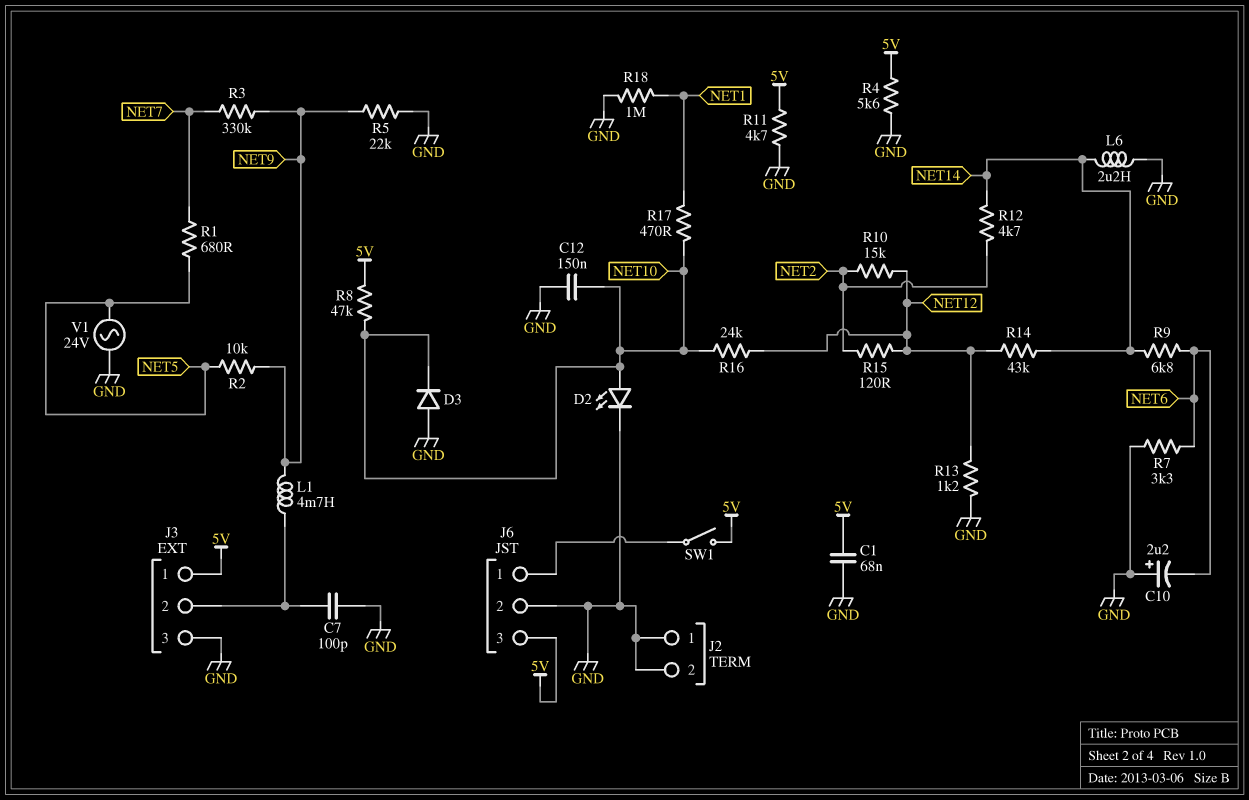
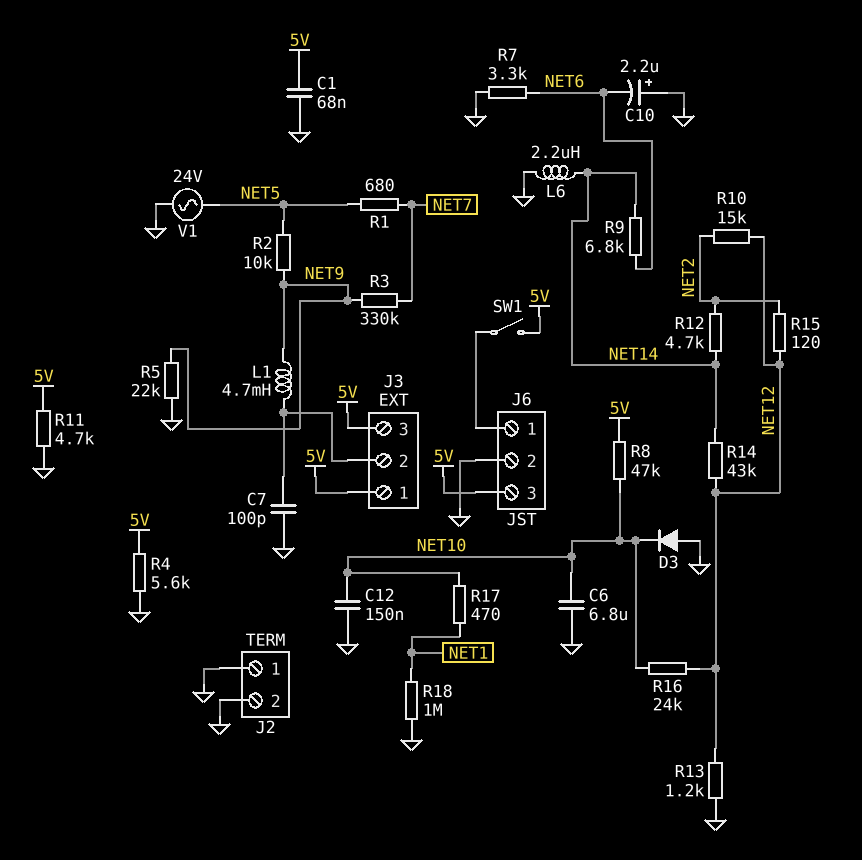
C6: none -> 6.8uF (GND, NET10)
D2: LED (A NET10, K GND) -> none
J3 pin 3: GND -> 5V

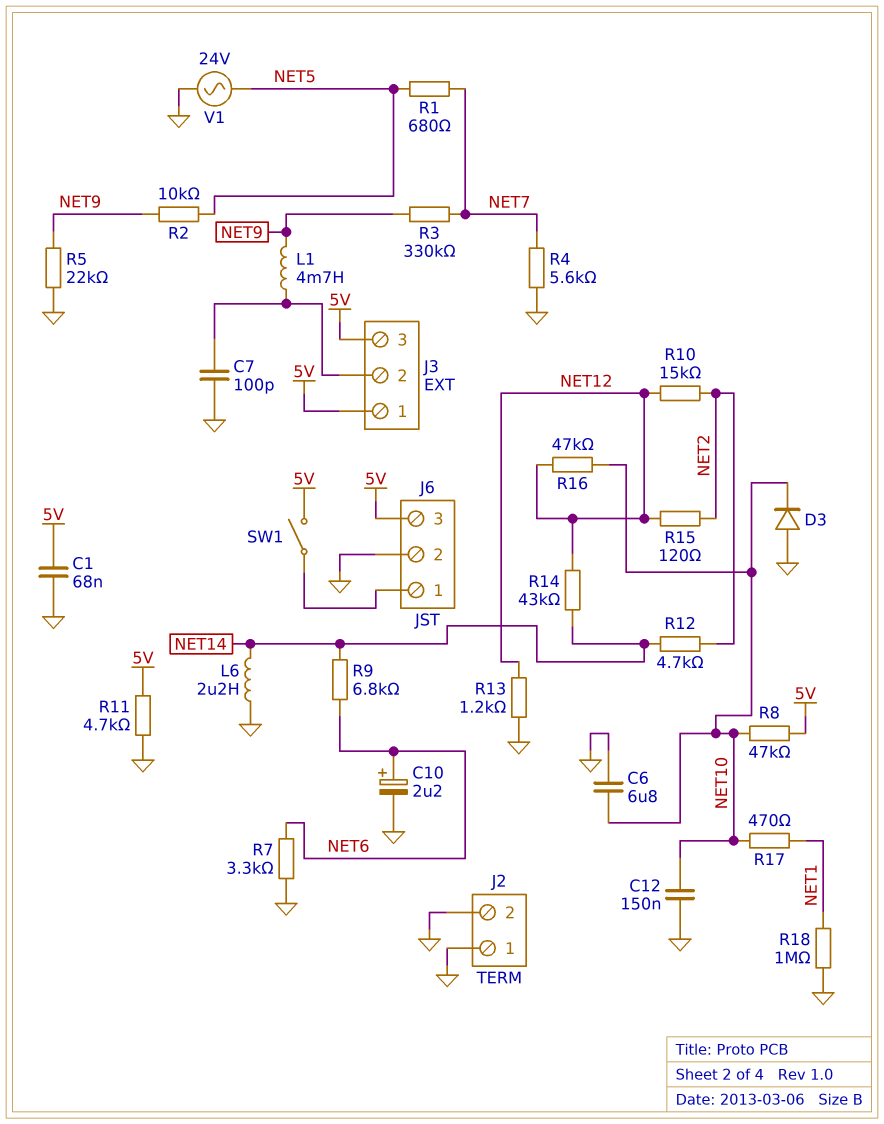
C10: 2.2uF (plus GND, minus NET6) -> 2.2uF (plus NET6, minus GND)
R4: 5.6k (5V, GND) -> 5.6k (GND, NET7)
R16: 24k (NET10, NET12) -> 47k (NET10, NET12)

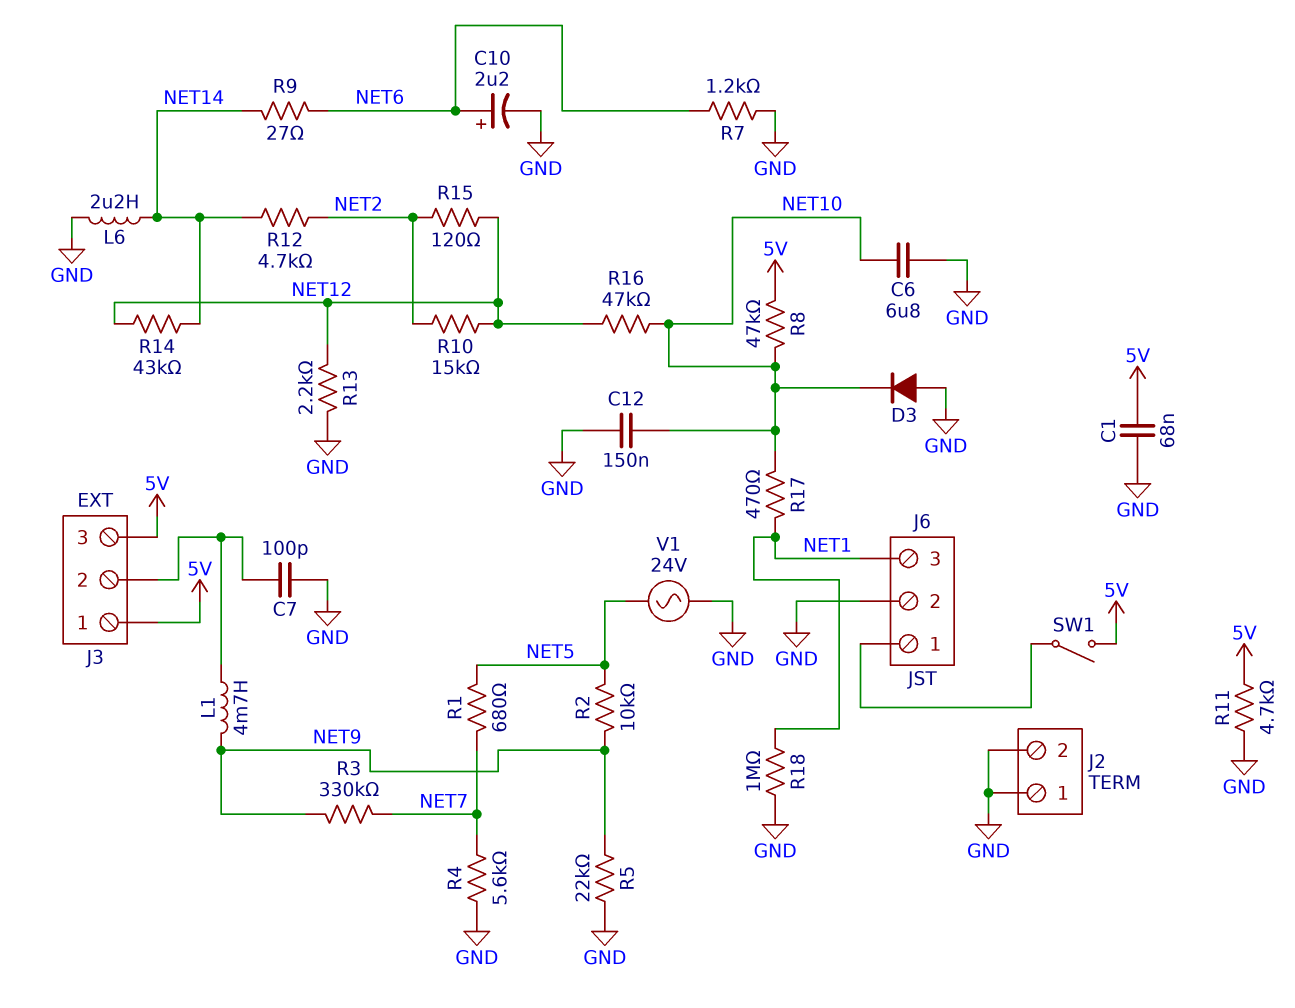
J6 pin 3: 5V -> NET1
R7: 3.3k (GND, NET6) -> 1.2k (GND, NET6)
R9: 6.8k (NET6, NET14) -> 27 (NET6, NET14)
R13: 1.2k (GND, NET12) -> 2.2k (GND, NET12)

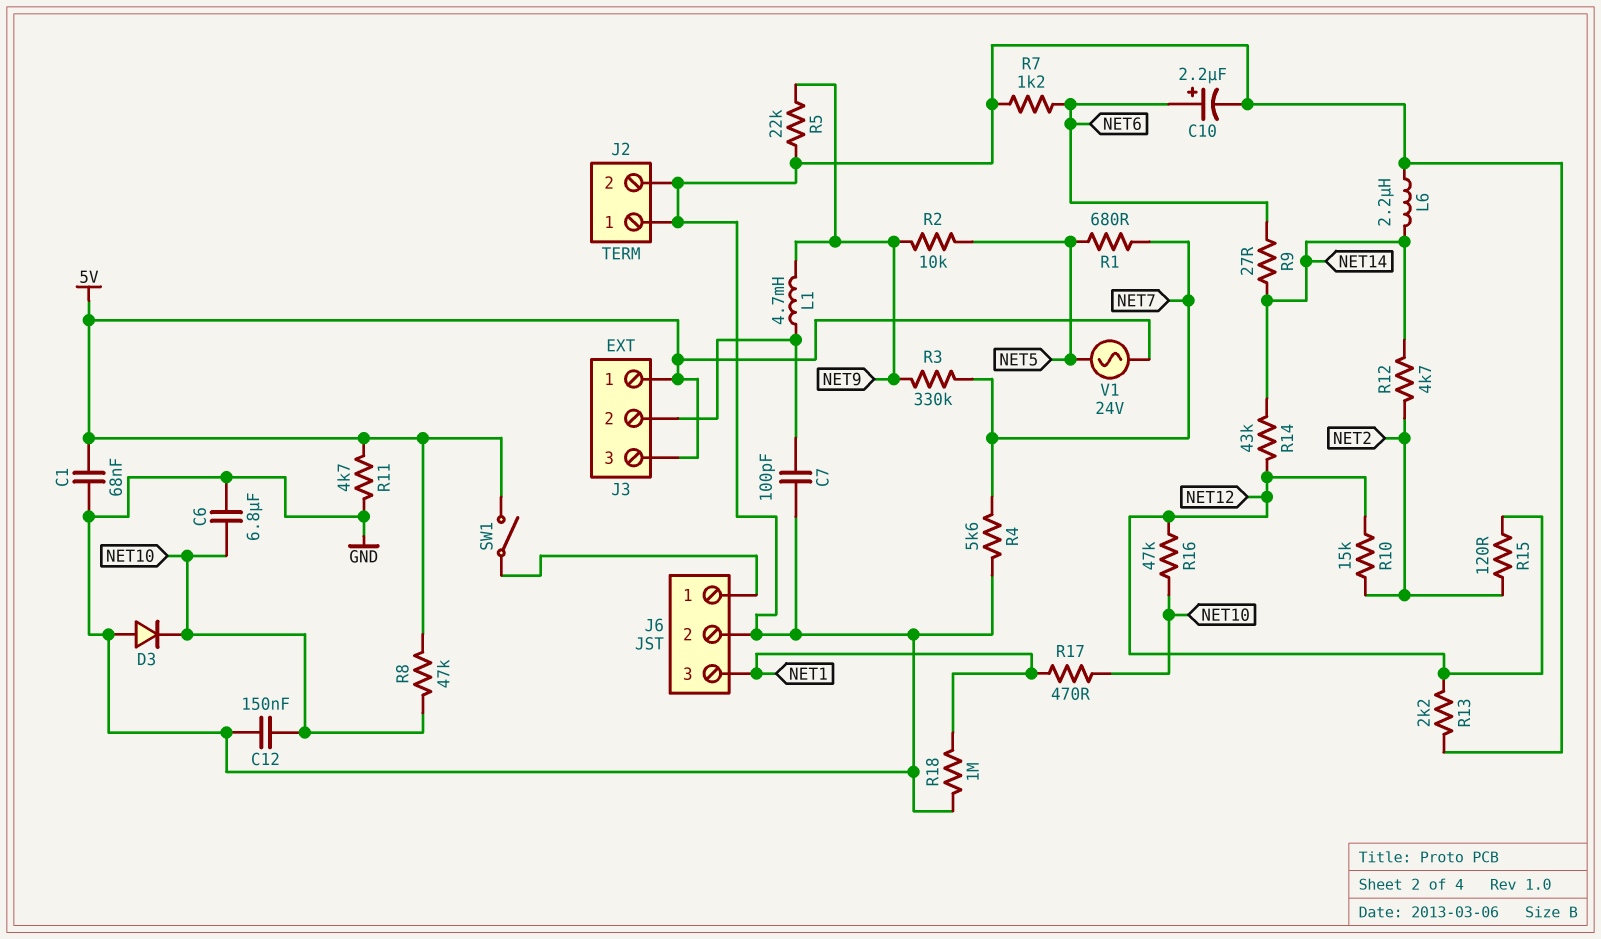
V1: AC 24V (GND, NET5) -> AC 24V (5V, NET5)

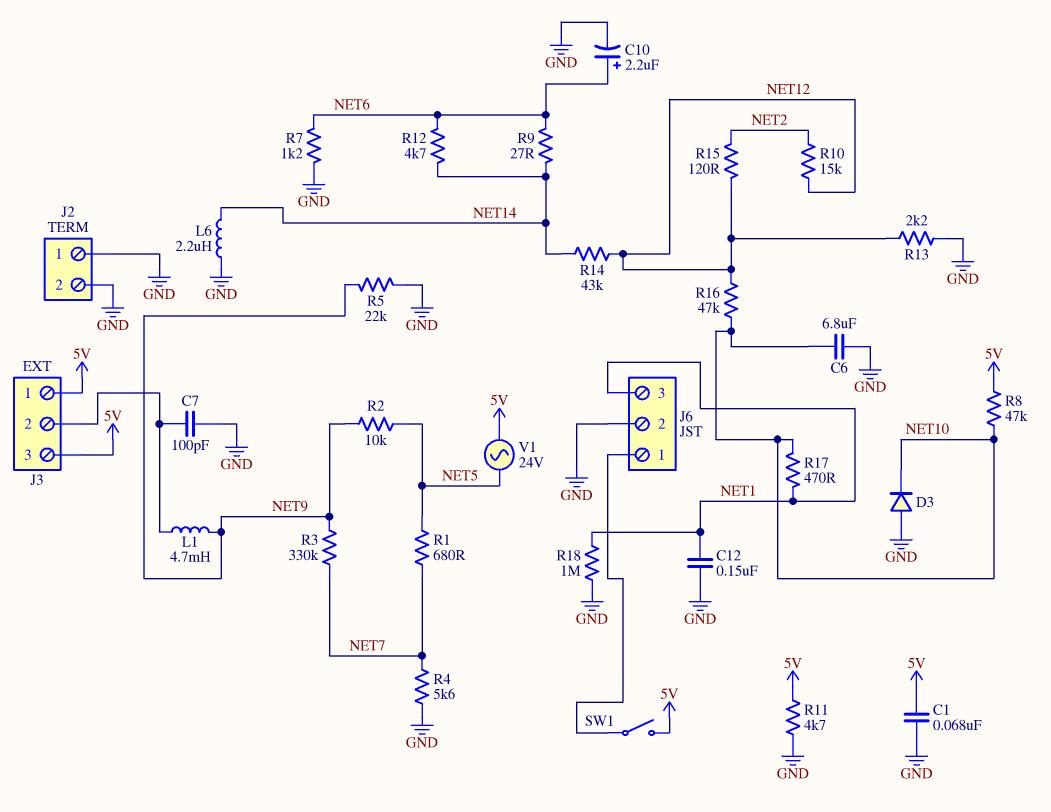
C12: 150nF (GND, NET10) -> 150nF (GND, NET1)
R12: 4.7k (NET2, NET14) -> 4.7k (NET6, NET14)

